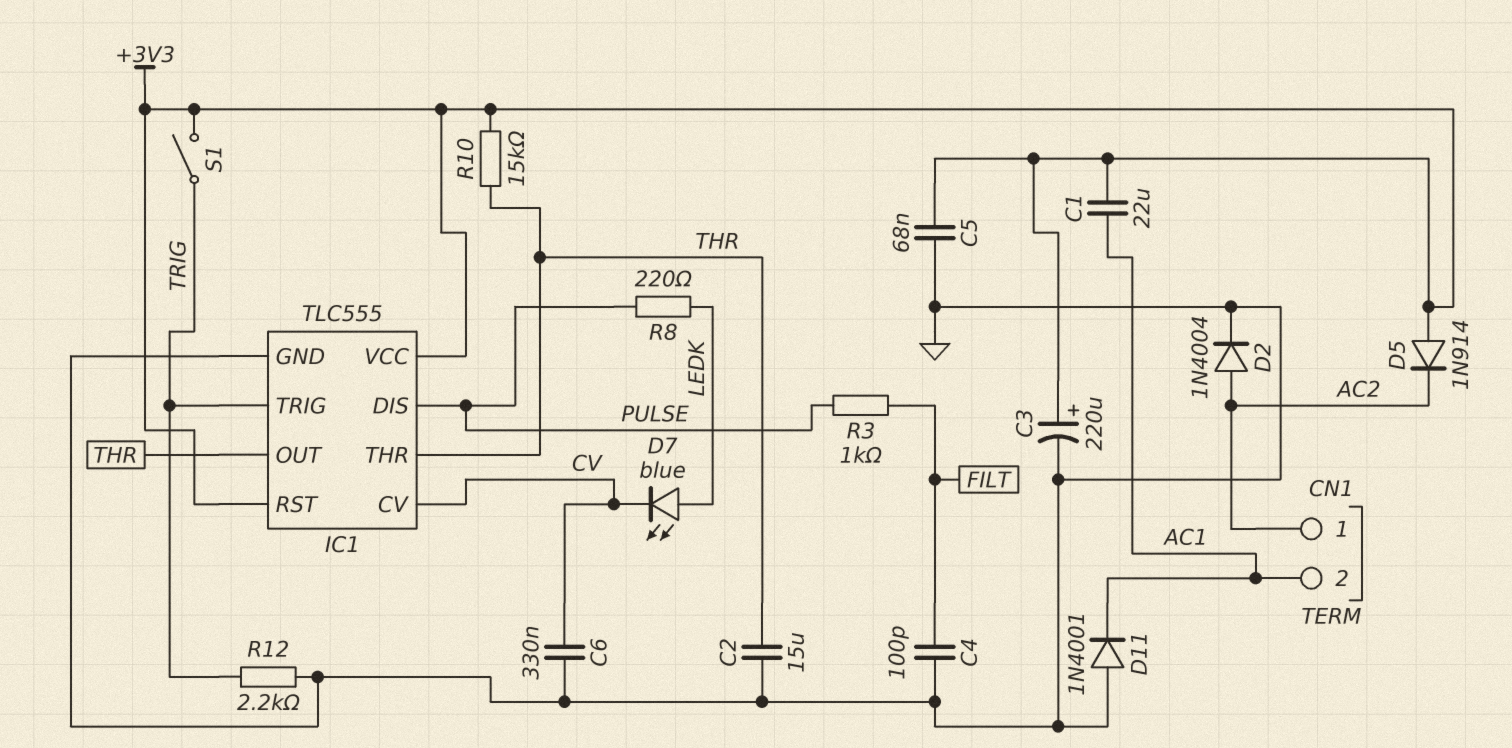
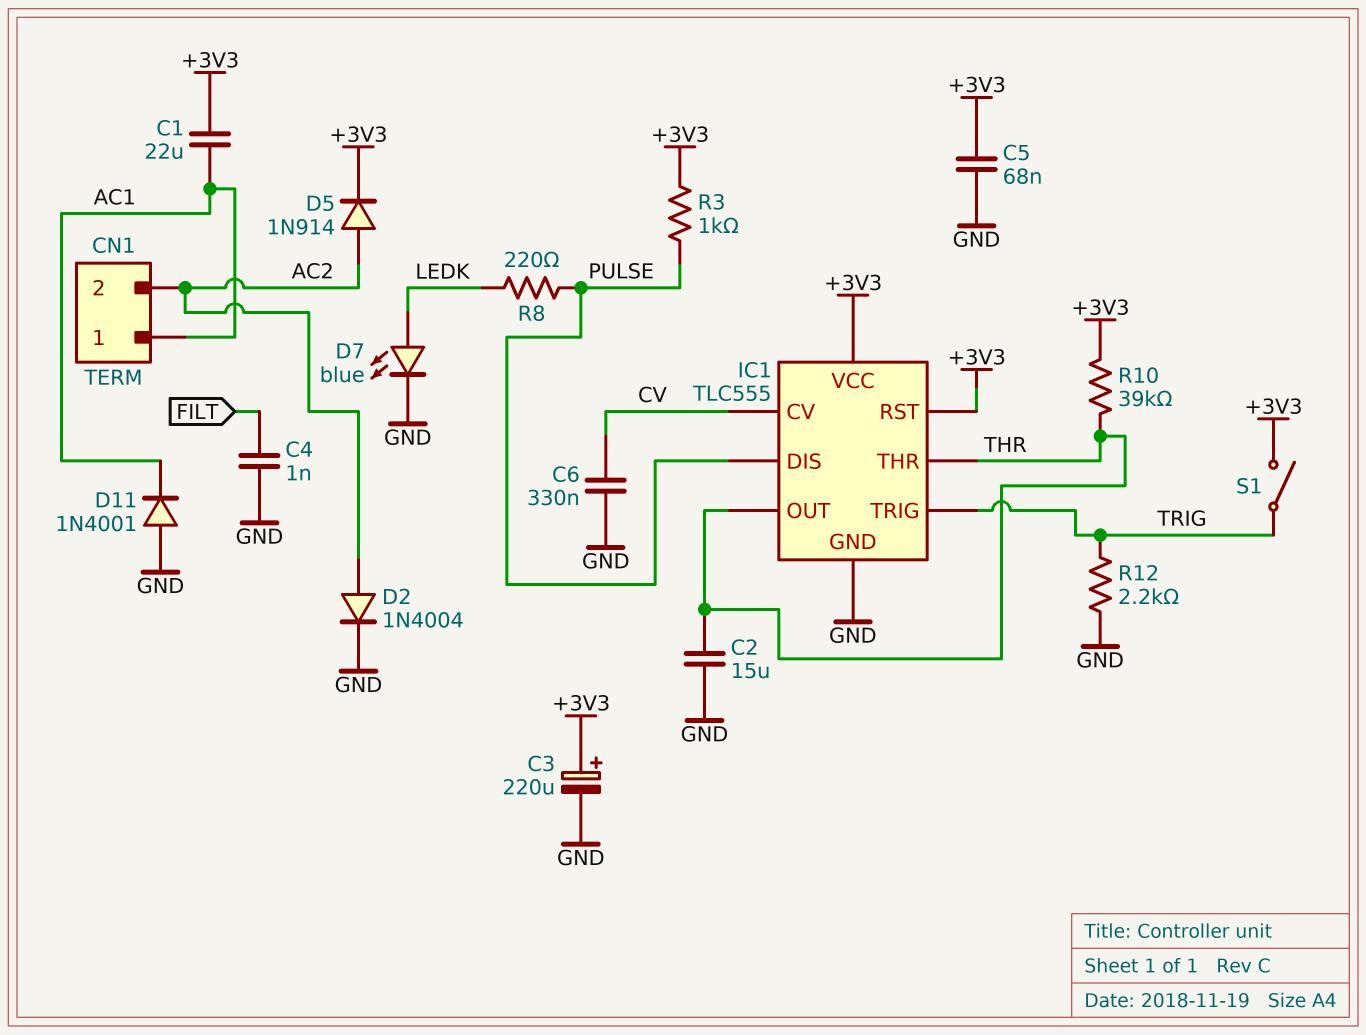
C4: 100pF (FILT, GND) -> 1nF (FILT, GND)
CN1 pin 1: AC2 -> AC1
CN1 pin 2: AC1 -> AC2
D5: diode 1N914 (A +3V3, K AC2) -> diode 1N914 (A AC2, K +3V3)
D7: LED blue (A LEDK, K CV) -> LED blue (A LEDK, K GND)
R3: 1k (FILT, PULSE) -> 1k (+3V3, PULSE)
R10: 15k (+3V3, THR) -> 39k (+3V3, THR)

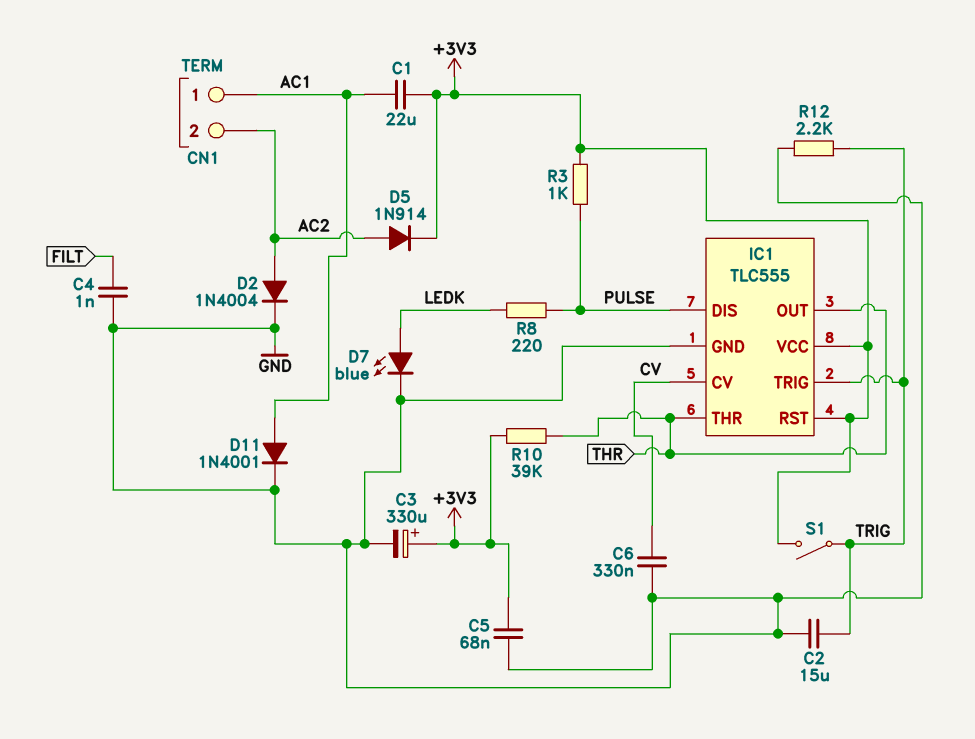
C2: 15uF (GND, THR) -> 15uF (GND, TRIG)
C3: 220uF (plus +3V3, minus GND) -> 330uF (plus +3V3, minus GND)
D11: diode 1N4001 (A GND, K AC1) -> diode 1N4001 (A AC1, K GND)

